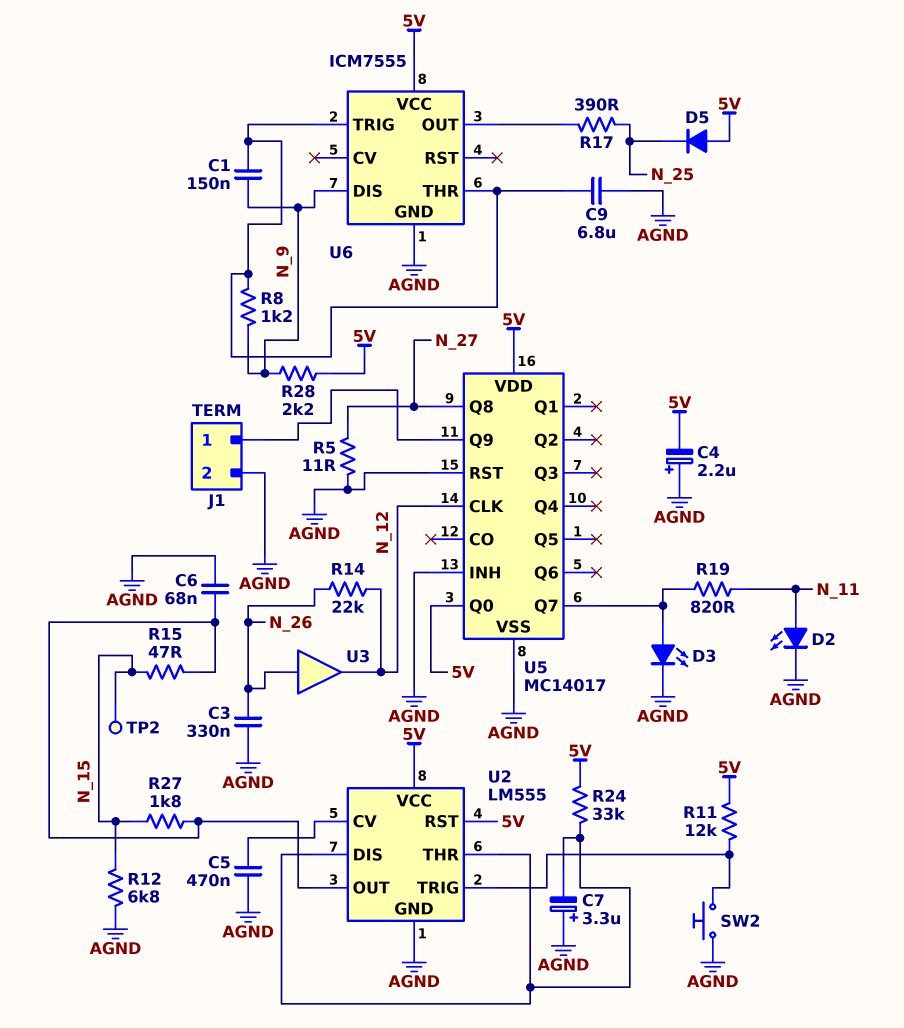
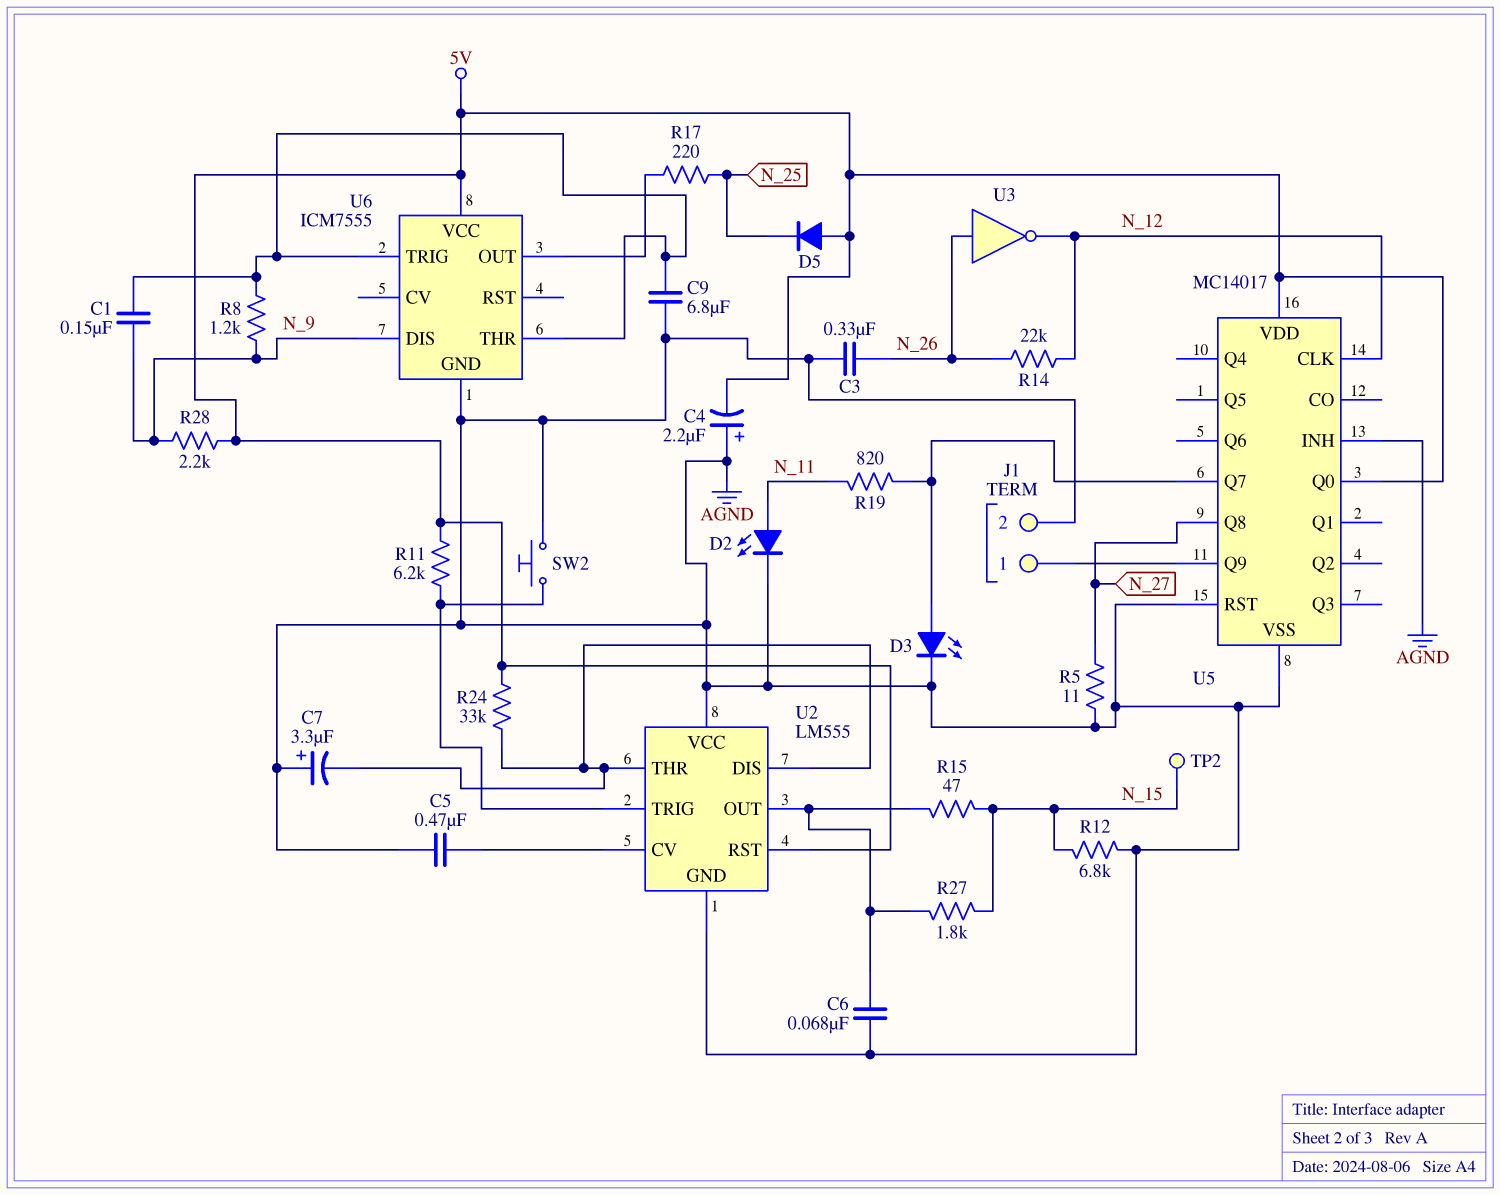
R11: 12k (5V, U2/TRIG) -> 6.2k (5V, U2/TRIG)
R17: 390 (N_25, U6/OUT) -> 220 (N_25, U6/OUT)
U2 pin VCC: 5V -> AGND
U3: buffer (in N_26, out N_12) -> NOT (in N_26, out N_12)

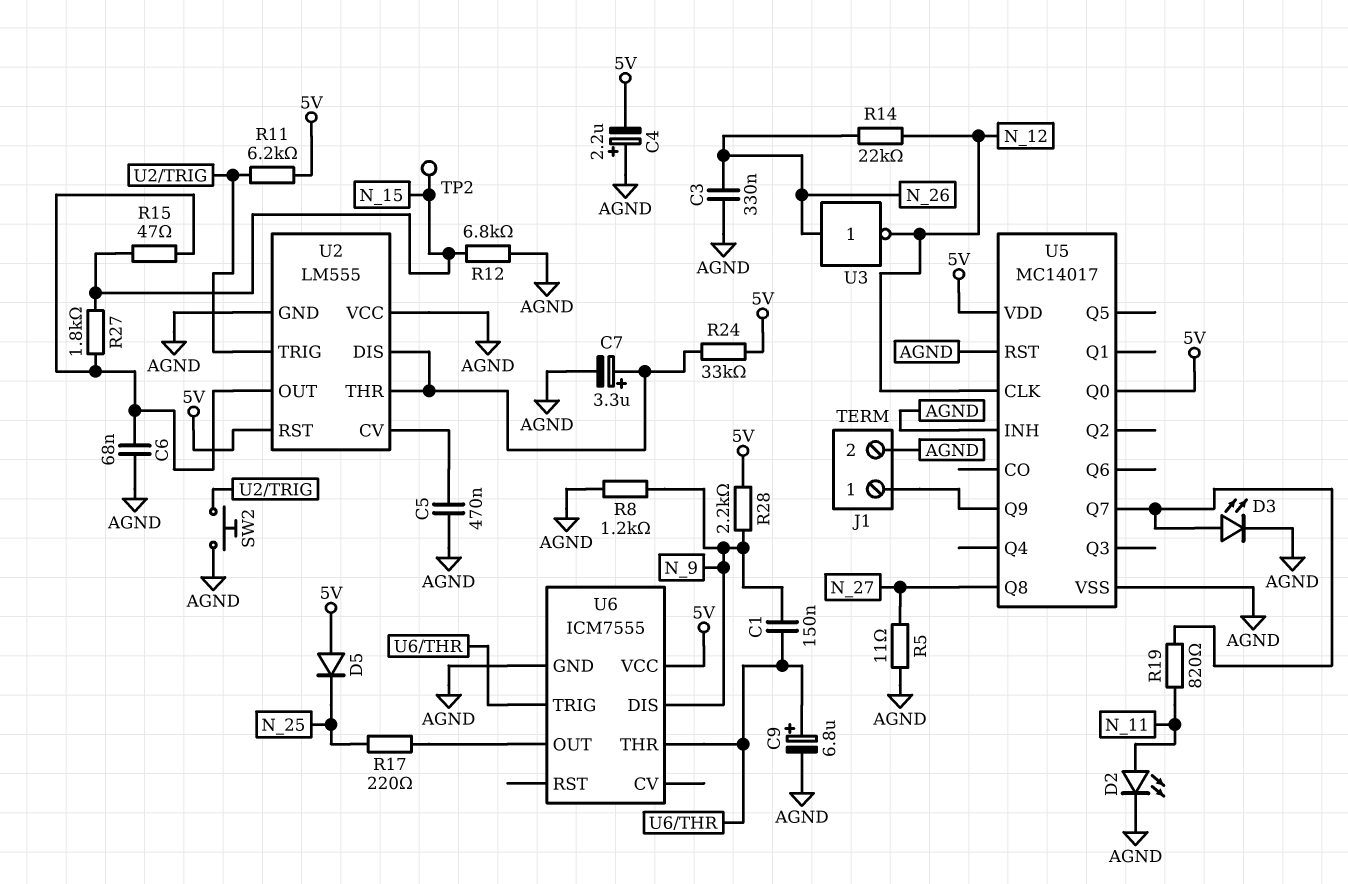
C7: 3.3uF (plus AGND, minus U2/DIS) -> 3.3uF (plus U2/DIS, minus AGND)
C9: 6.8uF (AGND, U6/THR) -> 6.8uF (plus U6/THR, minus AGND)
R8: 1.2k (N_9, U6/THR) -> 1.2k (AGND, N_9)

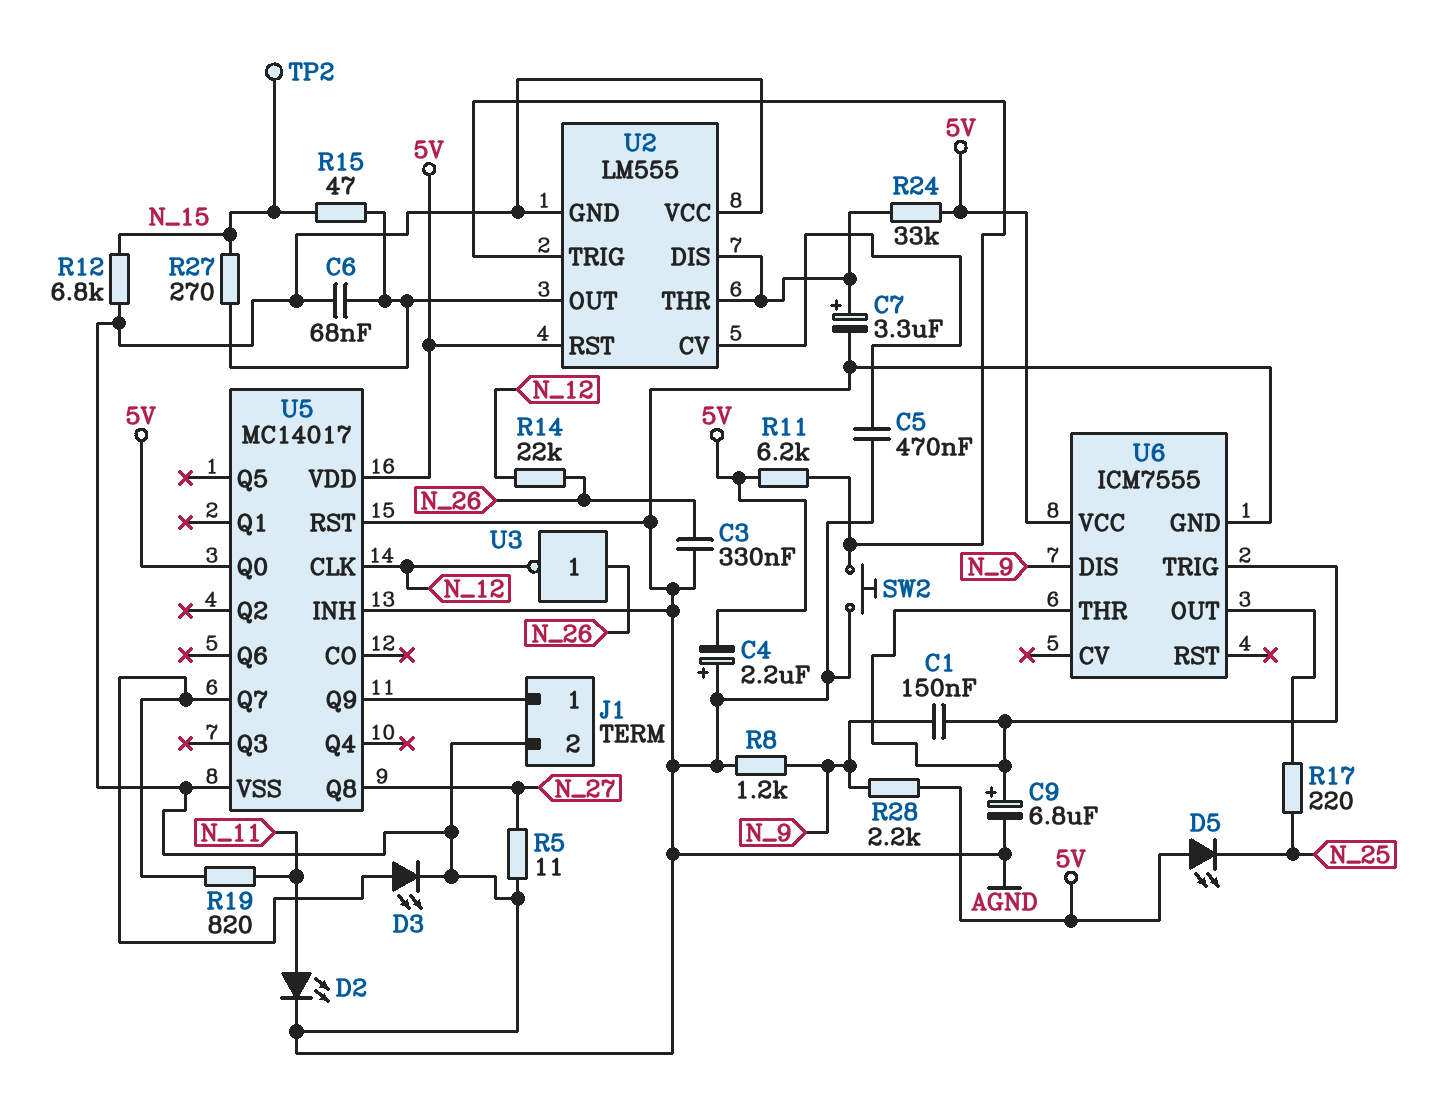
D5: diode (A 5V, K N_25) -> LED (A 5V, K N_25)
R27: 1.8k (N_15, U2/OUT) -> 270 (N_15, U2/OUT)

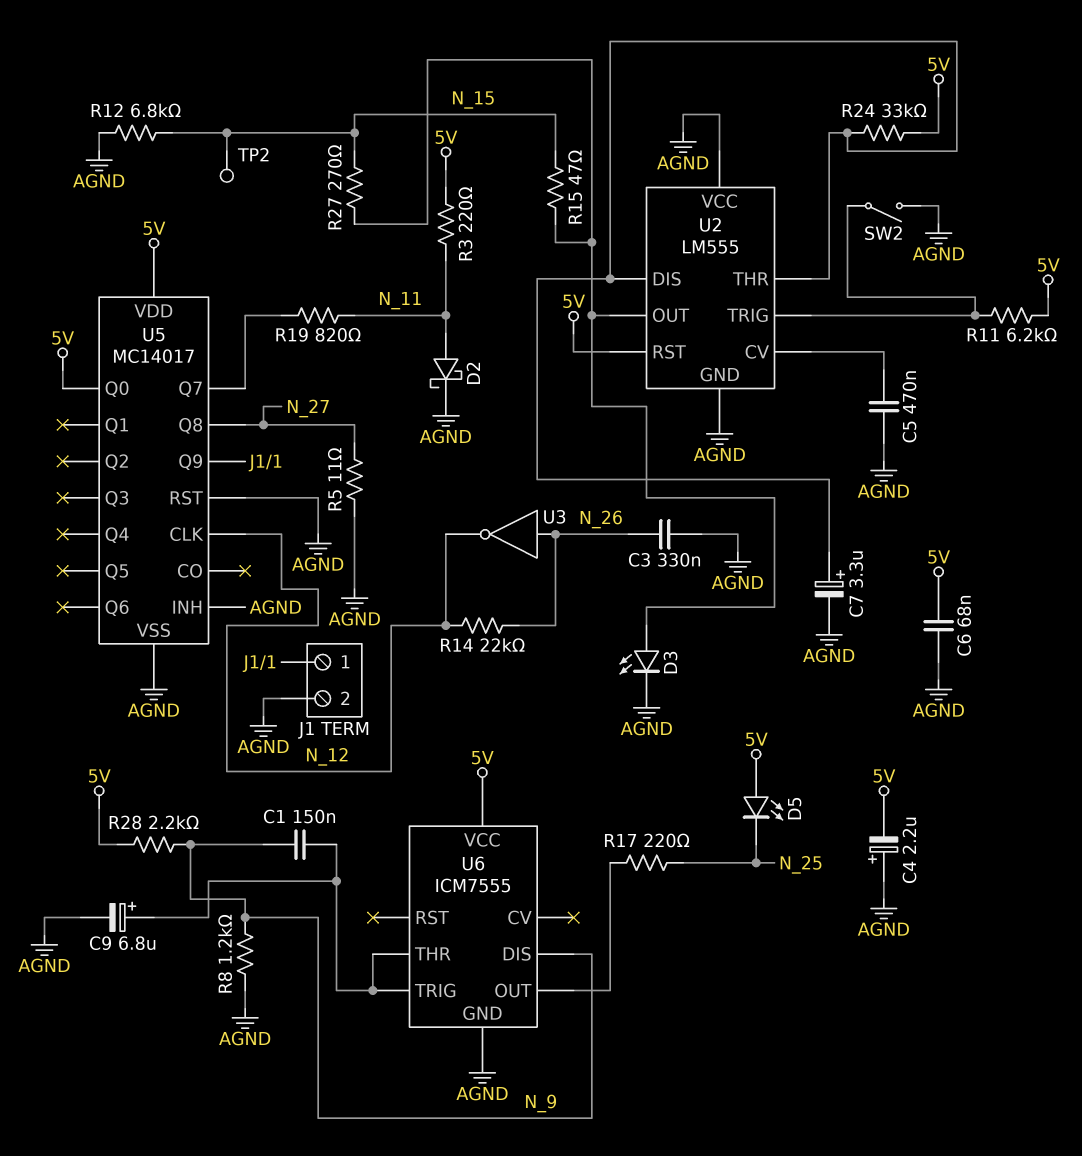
C6: 68nF (AGND, U2/OUT) -> 68nF (5V, AGND)
D2: LED (A N_11, K AGND) -> schottky (A N_11, K AGND)
D3: LED (A U5/Q7, K AGND) -> LED (A U2/OUT, K AGND)
R3: none -> 220 (5V, N_11)
SW2: button (AGND, U2/TRIG) -> switch (AGND, U2/TRIG)

